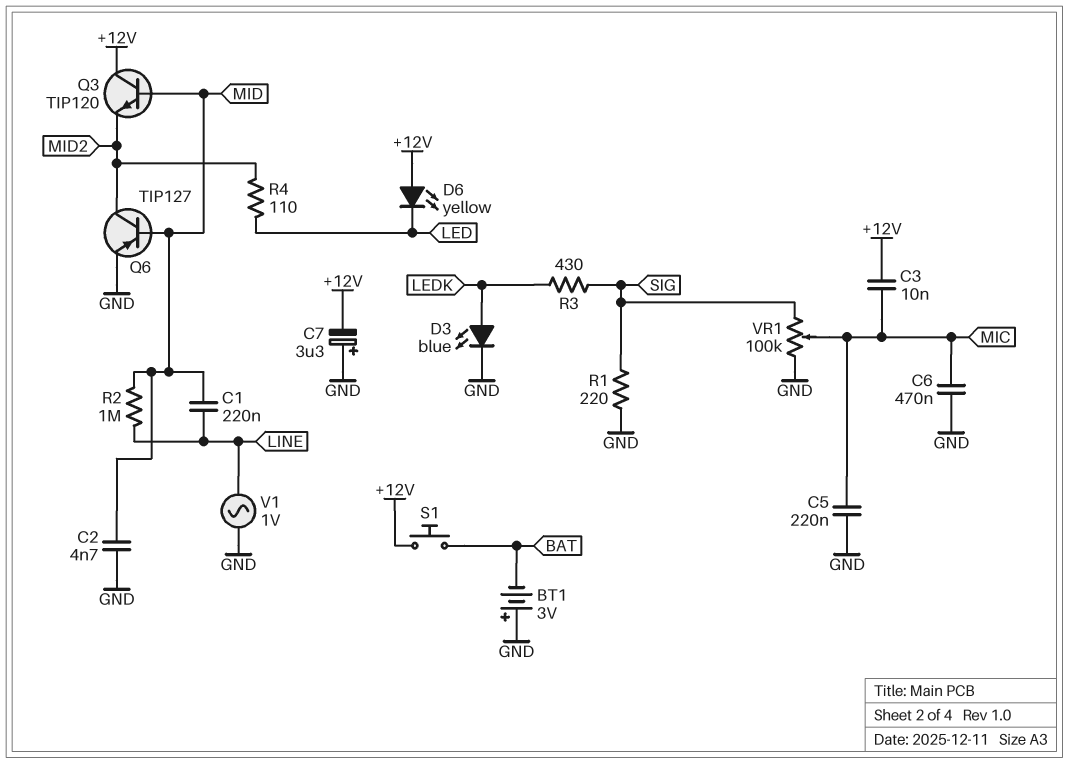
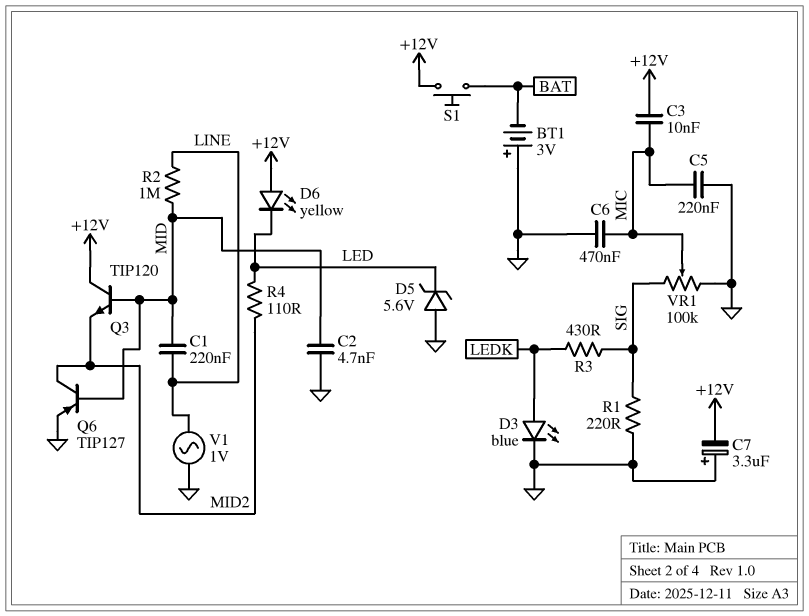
D5: none -> zener 5.6V (A GND, K LED)

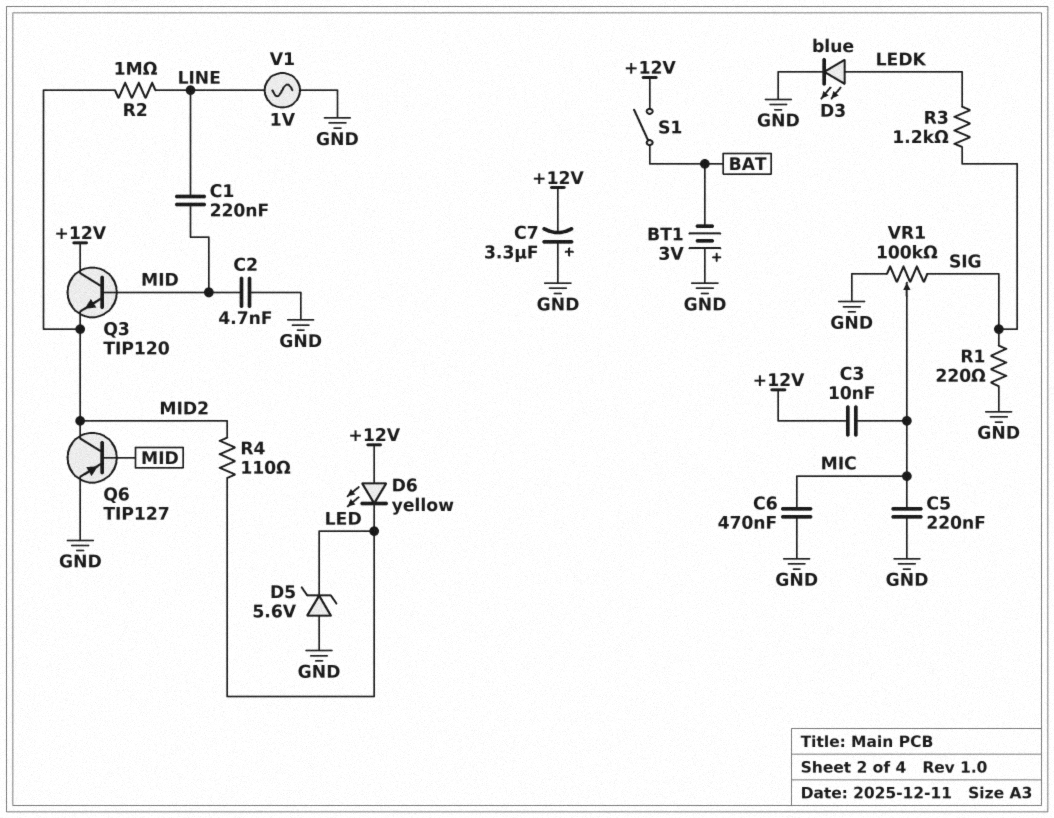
R2: 1M (LINE, MID) -> 1M (LINE, MID2)
R3: 430 (LEDK, SIG) -> 1.2k (LEDK, SIG)
S1: button (+12V, BAT) -> switch (+12V, BAT)

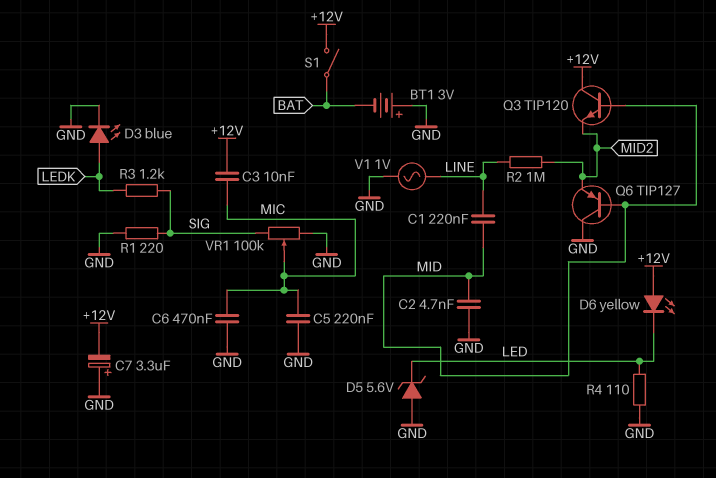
Q6: PNP TIP127 (B MID, C MID2, E GND) -> PNP TIP127 (B MID, C GND, E MID2)
R4: 110 (LED, MID2) -> 110 (GND, LED)

